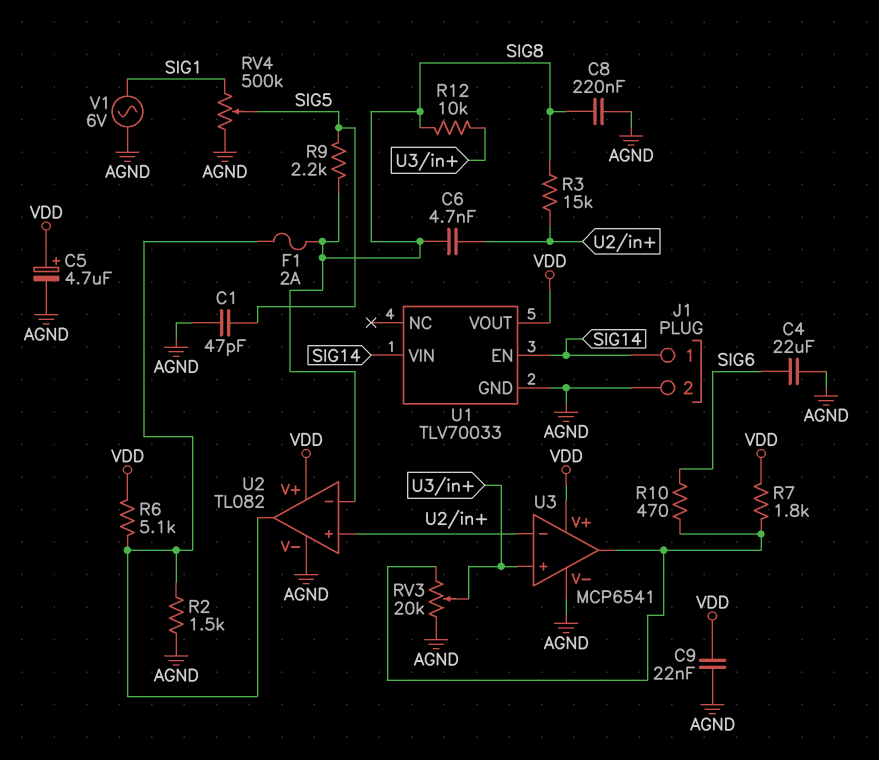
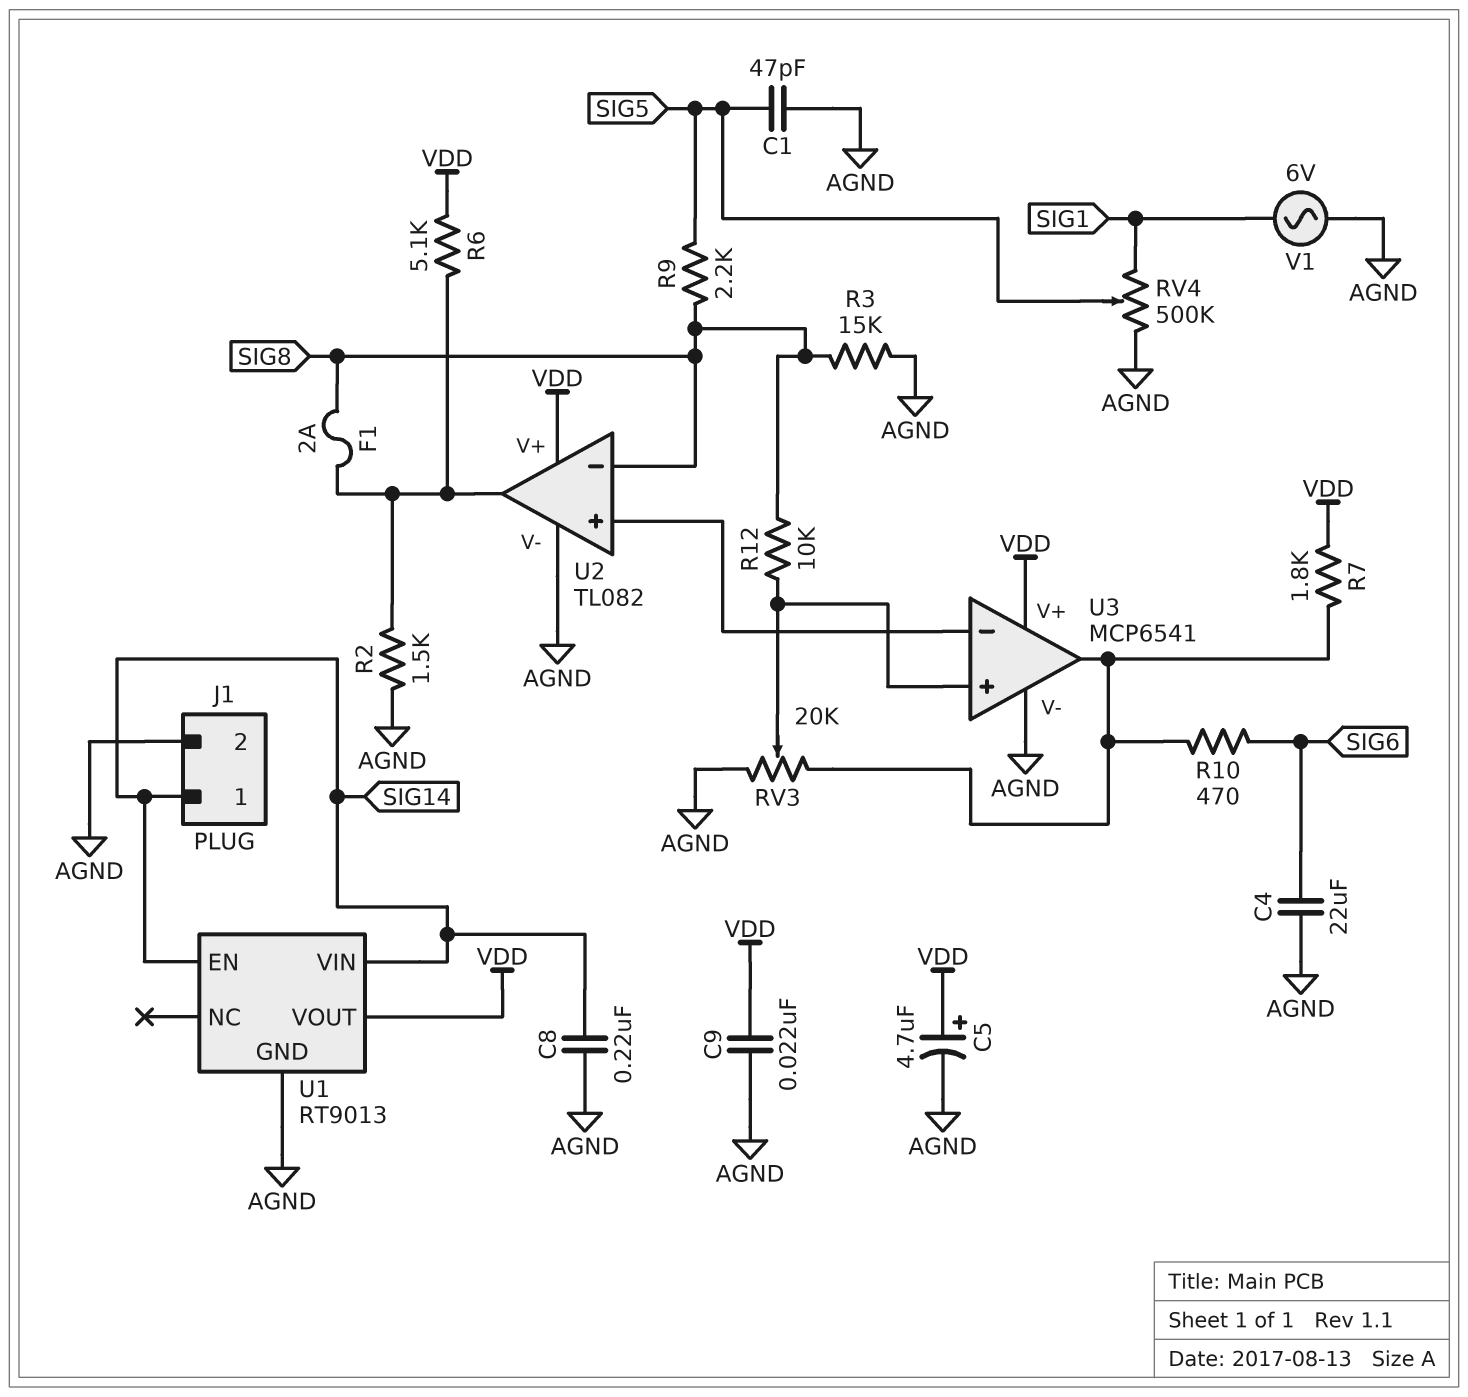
C6: 4.7nF (SIG8, U2/in+) -> none
C8: 220nF (AGND, SIG8) -> 220nF (AGND, SIG14)
R3: 15k (SIG8, U2/in+) -> 15k (AGND, SIG8)
U1: TLV70033 -> RT9013

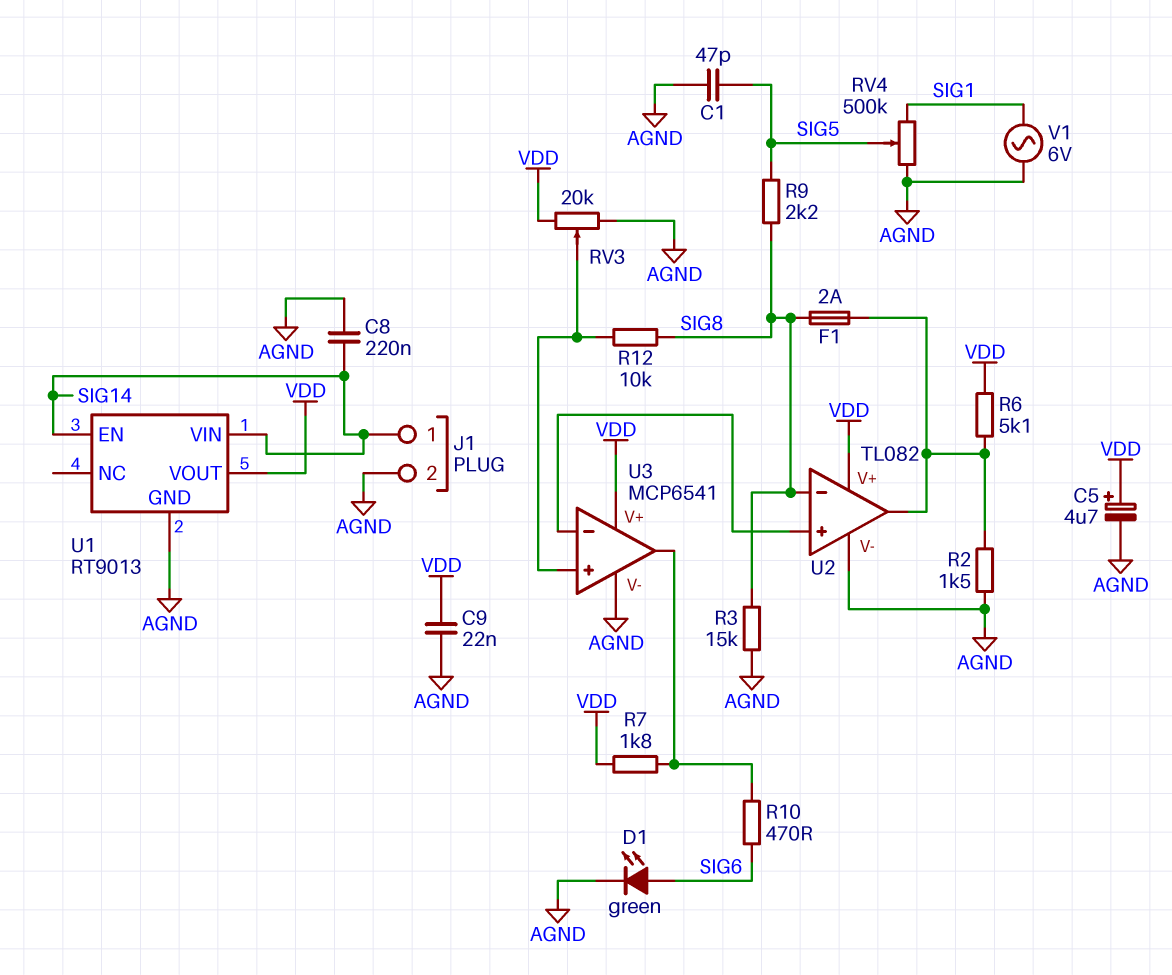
C4: 22uF (AGND, SIG6) -> none
D1: none -> LED green (A SIG6, K AGND)
RV3: 20k (AGND, U3/out, wiper U3/in+) -> 20k (AGND, VDD, wiper U3/in+)

